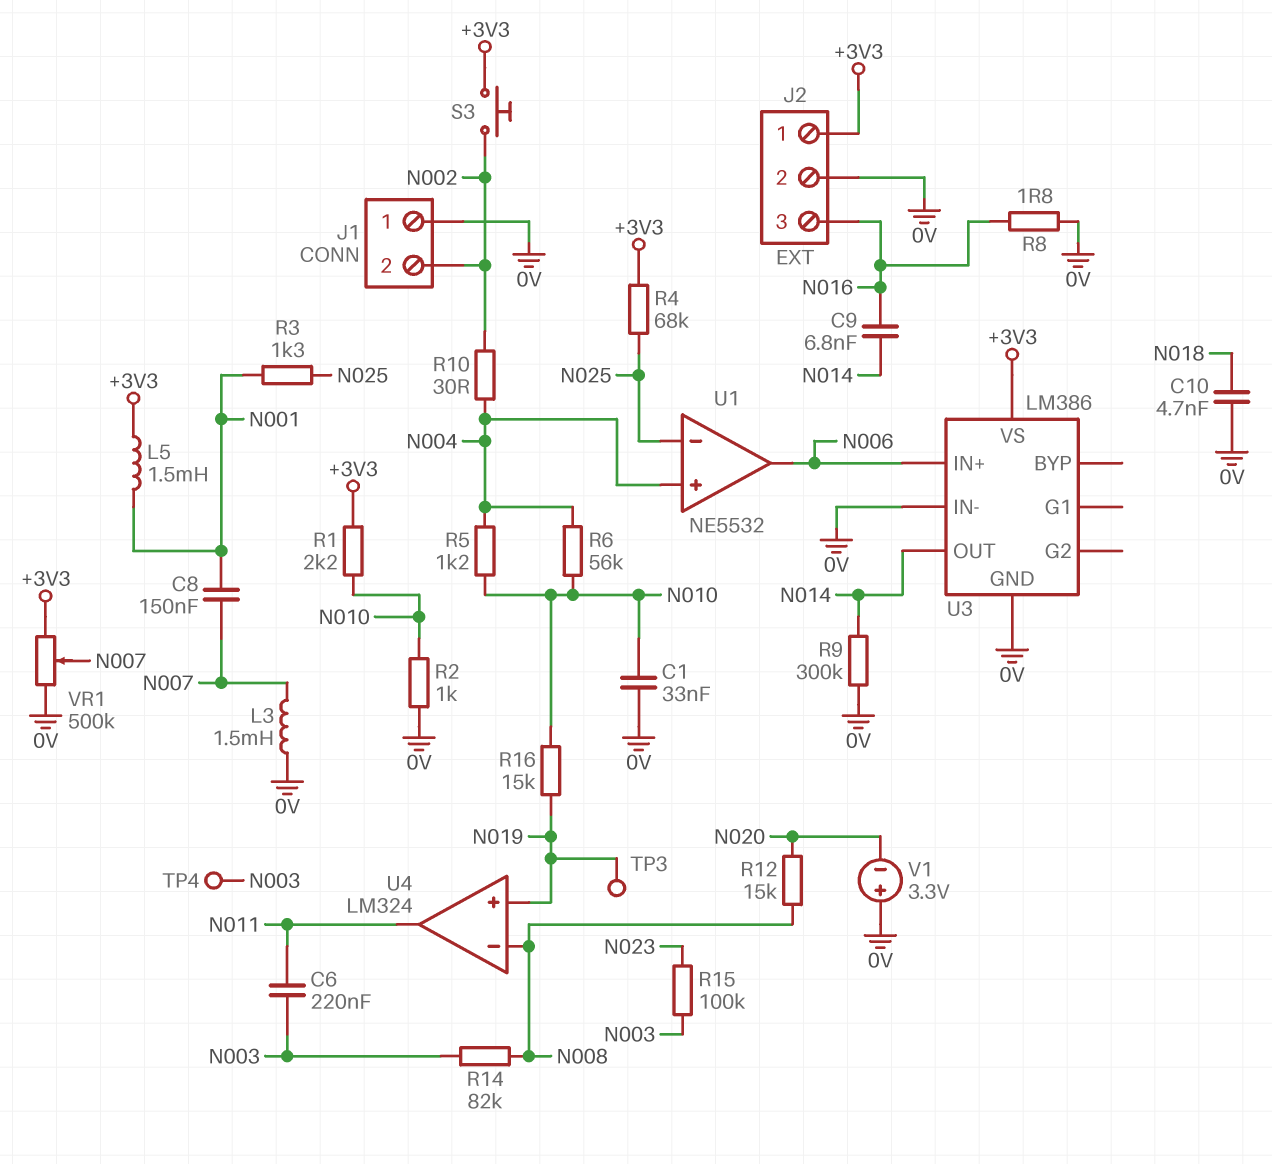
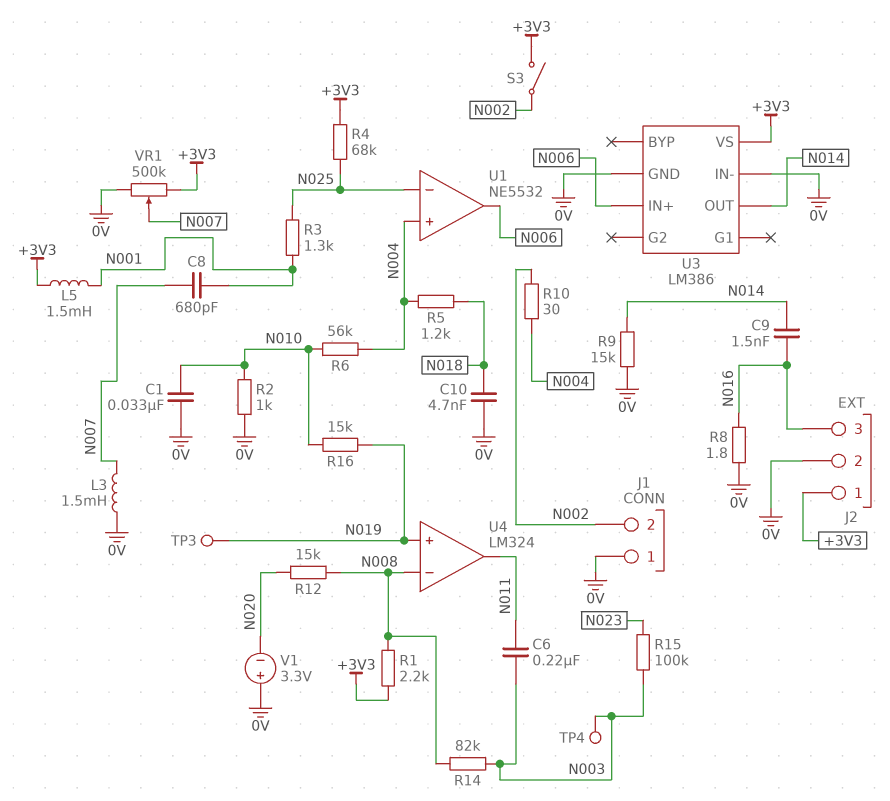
C8: 150nF (N001, N007) -> 680pF (N001, N007)
C9: 6.8nF (N014, N016) -> 1.5nF (N014, N016)
R1: 2.2k (+3V3, N010) -> 2.2k (+3V3, N008)
R5: 1.2k (N004, N010) -> 1.2k (N004, N018)
R9: 300k (0V, N014) -> 15k (0V, N014)
S3: button (+3V3, N002) -> switch (+3V3, N002)

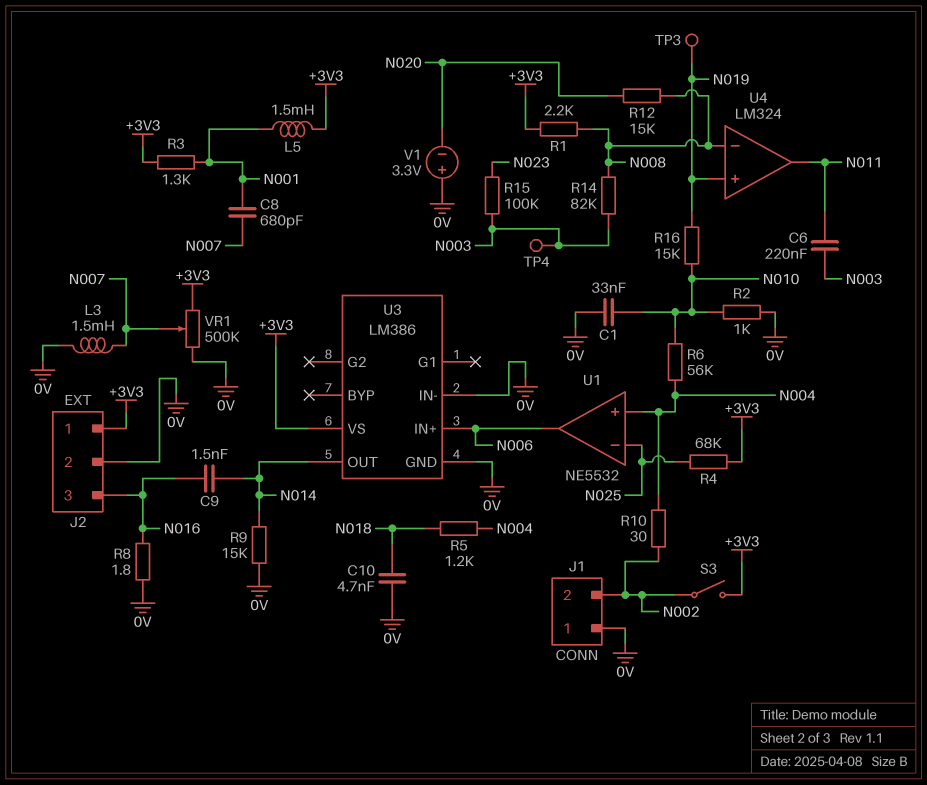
R3: 1.3k (N001, N025) -> 1.3k (+3V3, N001)

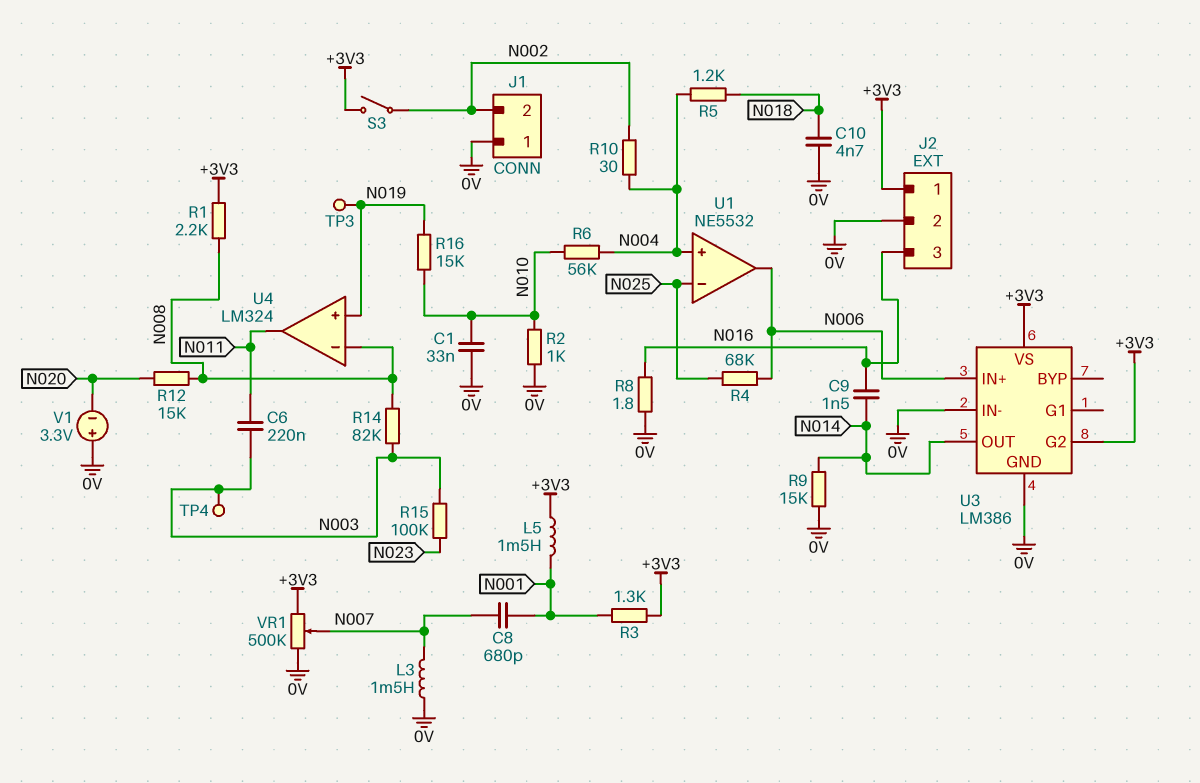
R4: 68k (+3V3, N025) -> 68k (N006, N025)
U3 pin G2: none -> +3V3

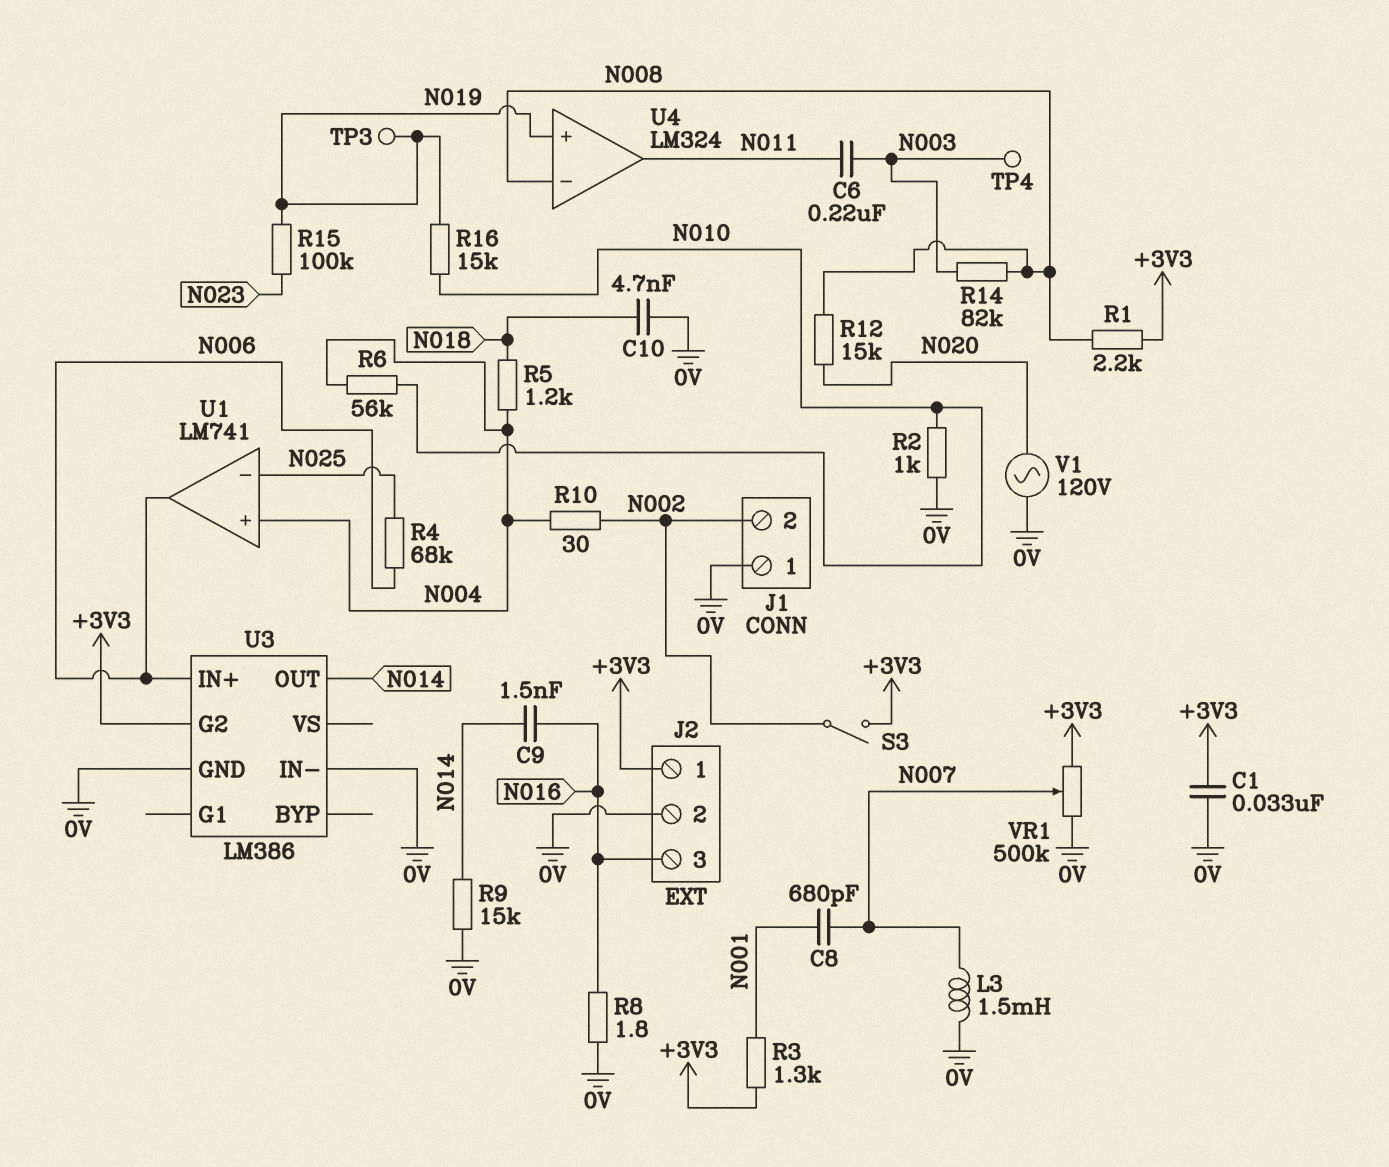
C1: 33nF (0V, N010) -> 33nF (+3V3, 0V)
L5: 1.5mH (+3V3, N001) -> none
R15: 100k (N003, N023) -> 100k (N019, N023)
U1: NE5532 -> LM741
U3 pin VS: +3V3 -> none
V1: 3.3V (plus 0V, minus N020) -> AC 120V (0V, N020)

